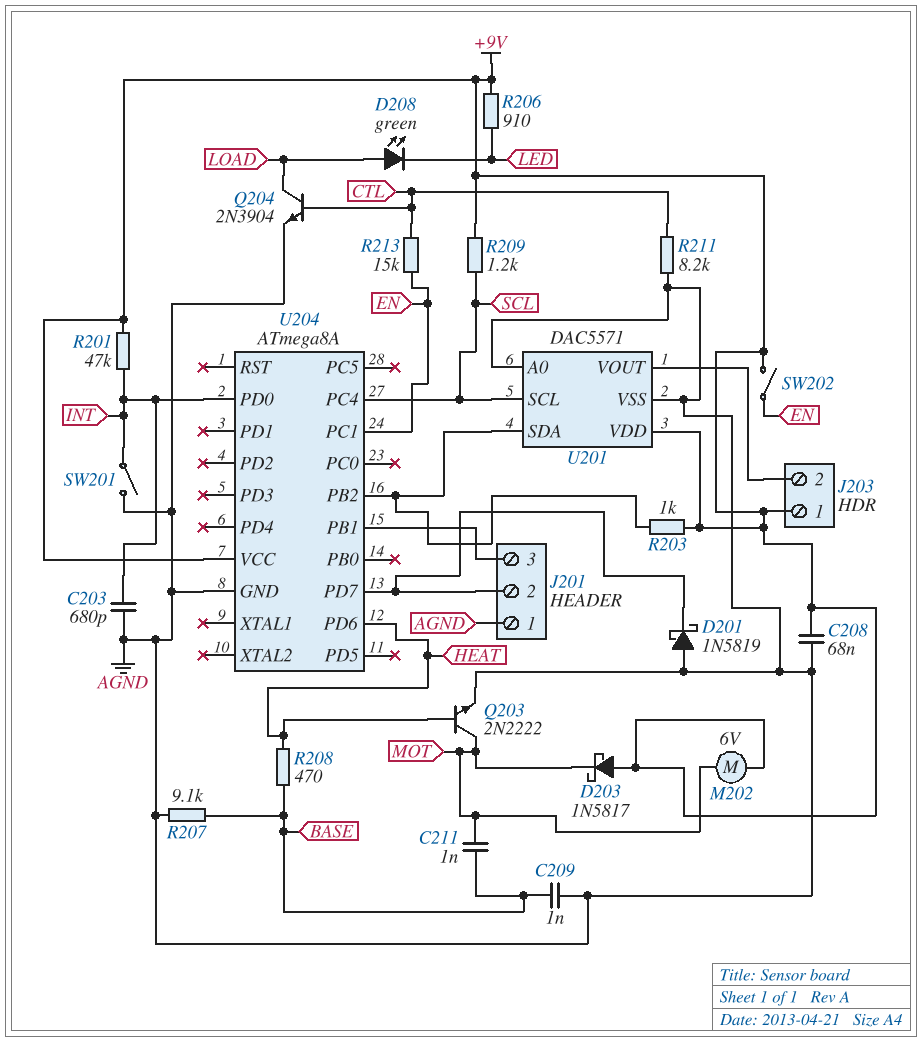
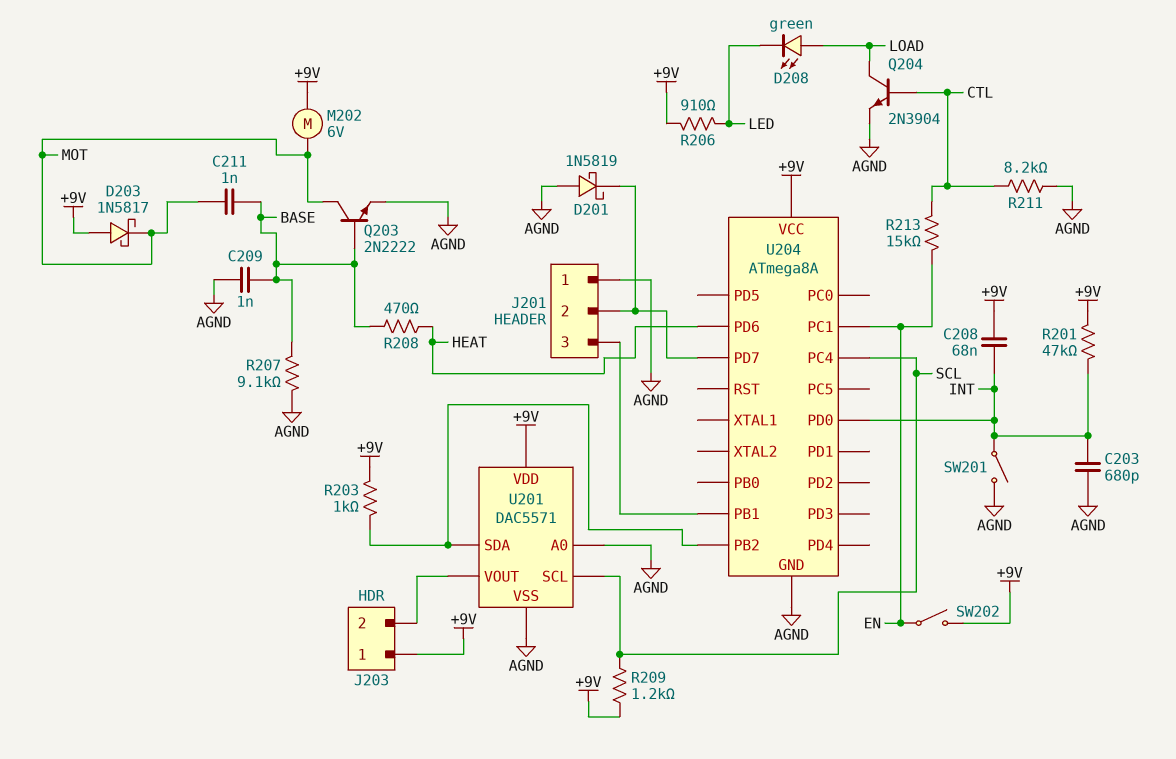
C208: 68nF (+9V, AGND) -> 68nF (+9V, INT)
Q203: NPN 2N2222 (B HEAT, C MOT, E AGND) -> NPN 2N2222 (B BASE, C MOT, E AGND)

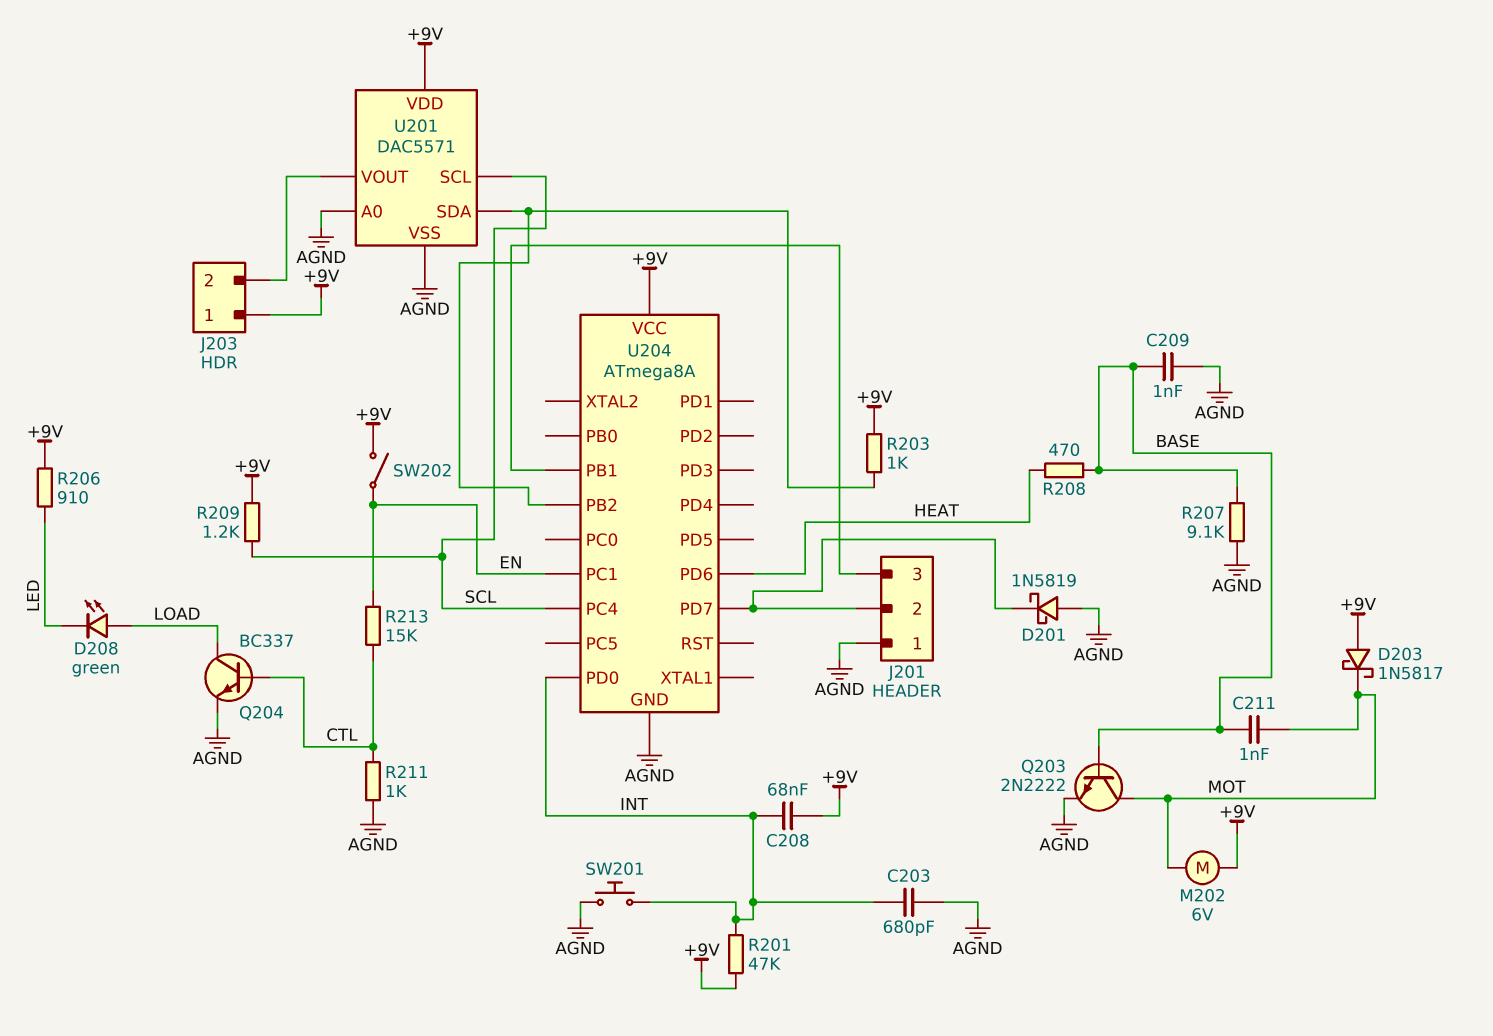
Q204: NPN 2N3904 (B CTL, C LOAD, E AGND) -> NPN BC337 (B CTL, C LOAD, E AGND)
R211: 8.2k (AGND, CTL) -> 1k (AGND, CTL)
SW201: switch (AGND, INT) -> button (AGND, INT)

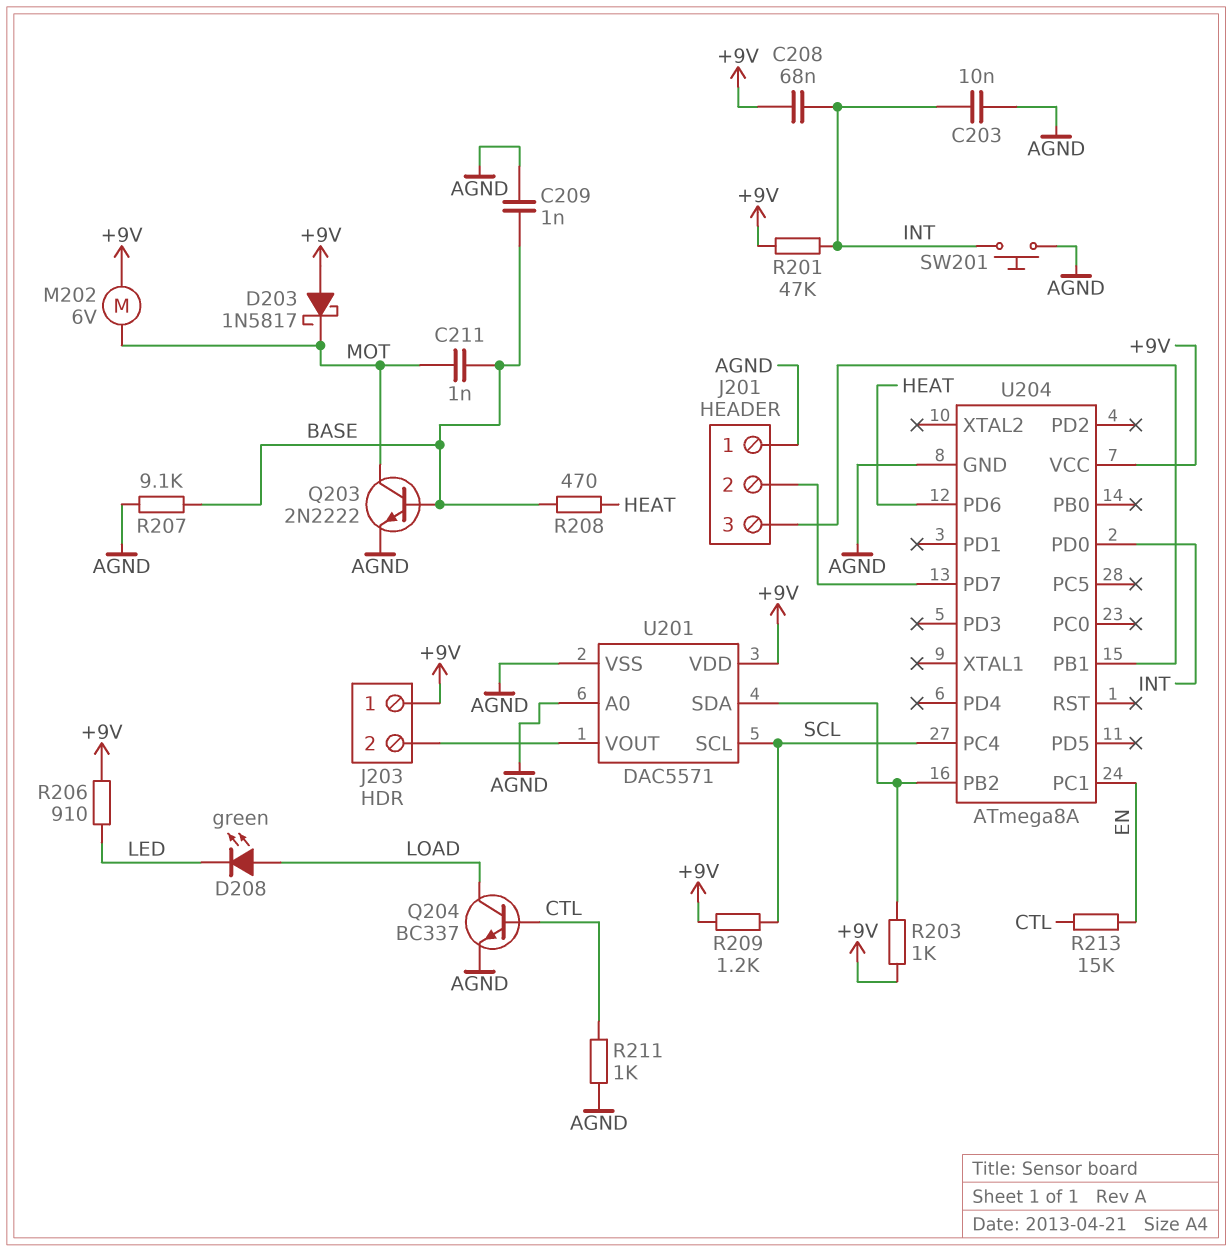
C203: 680pF (AGND, INT) -> 10nF (AGND, INT)
D201: schottky 1N5819 (A AGND, K J201/2) -> none
SW202: switch (+9V, EN) -> none

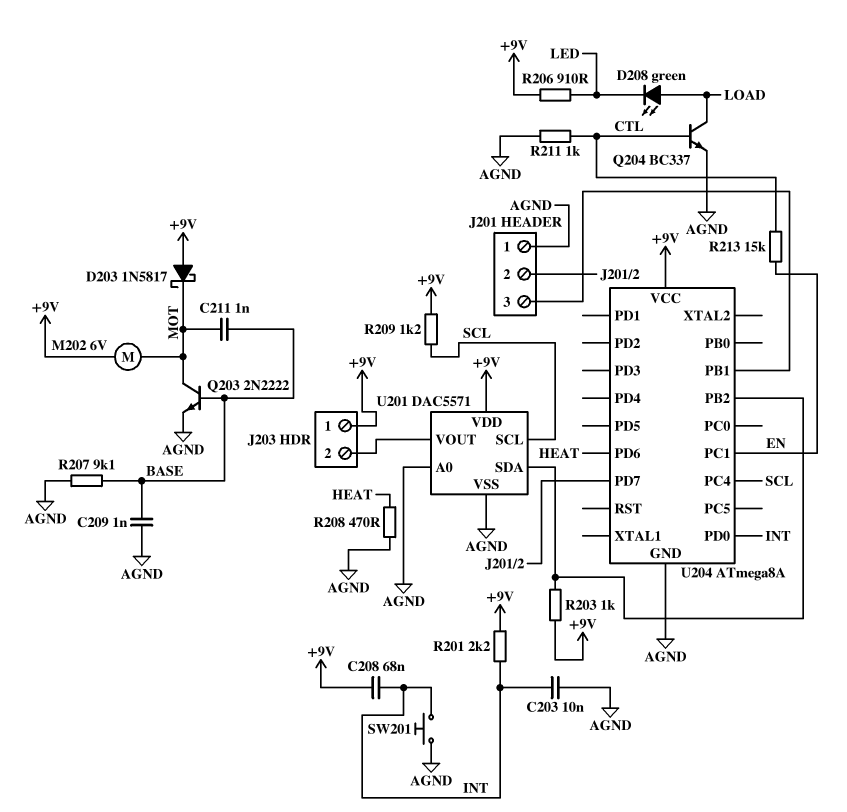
R201: 47k (+9V, INT) -> 2.2k (+9V, INT)
R208: 470 (BASE, HEAT) -> 470 (AGND, HEAT)

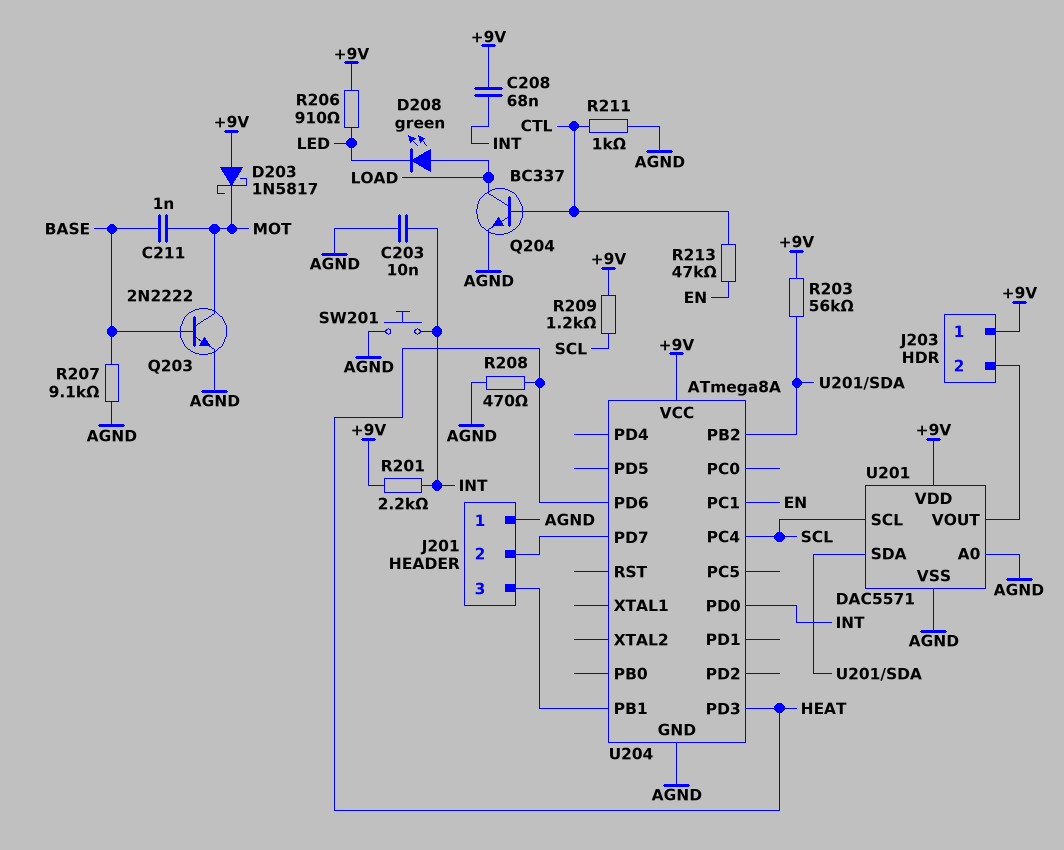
C209: 1nF (AGND, BASE) -> none
M202: motor 6V (+9V, MOT) -> none
R203: 1k (+9V, U201/SDA) -> 56k (+9V, U201/SDA)
R213: 15k (CTL, EN) -> 47k (CTL, EN)
U204 pin PD3: none -> HEAT

